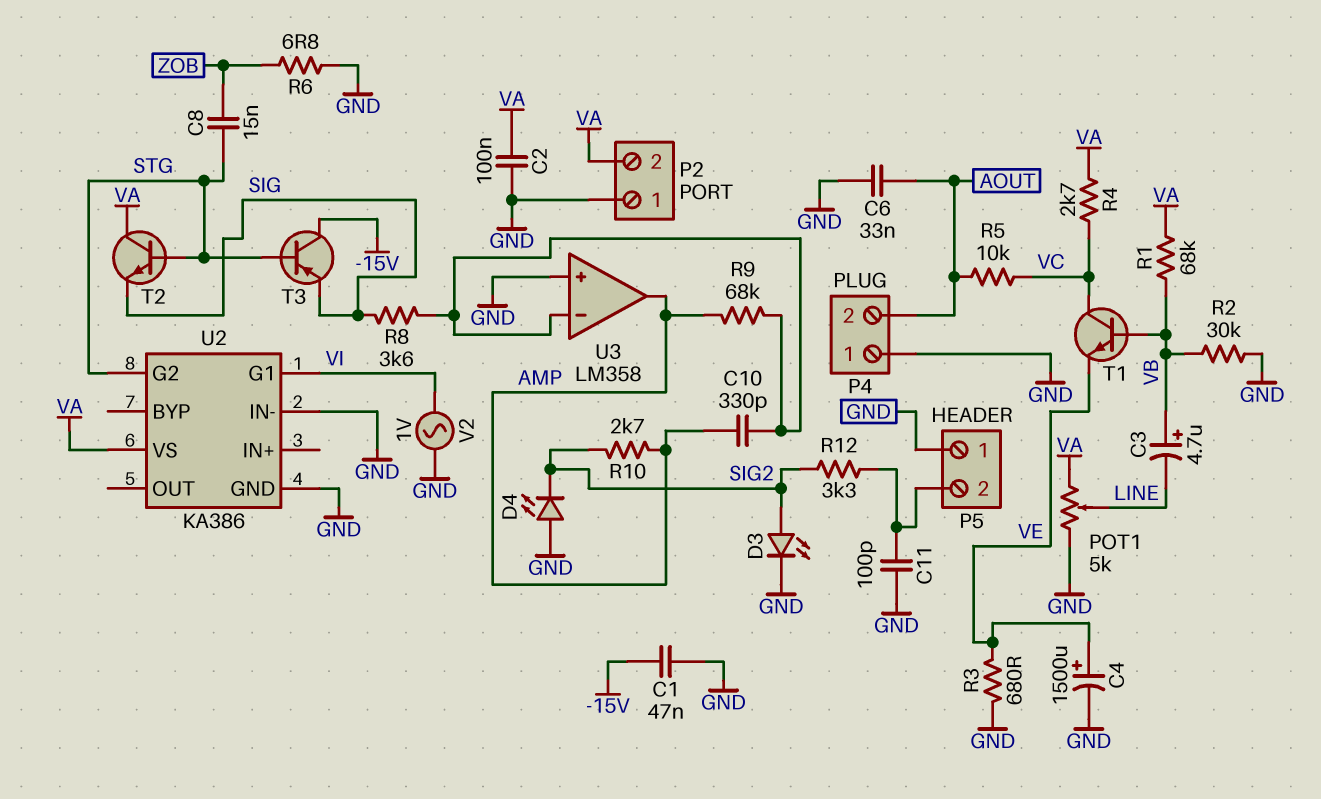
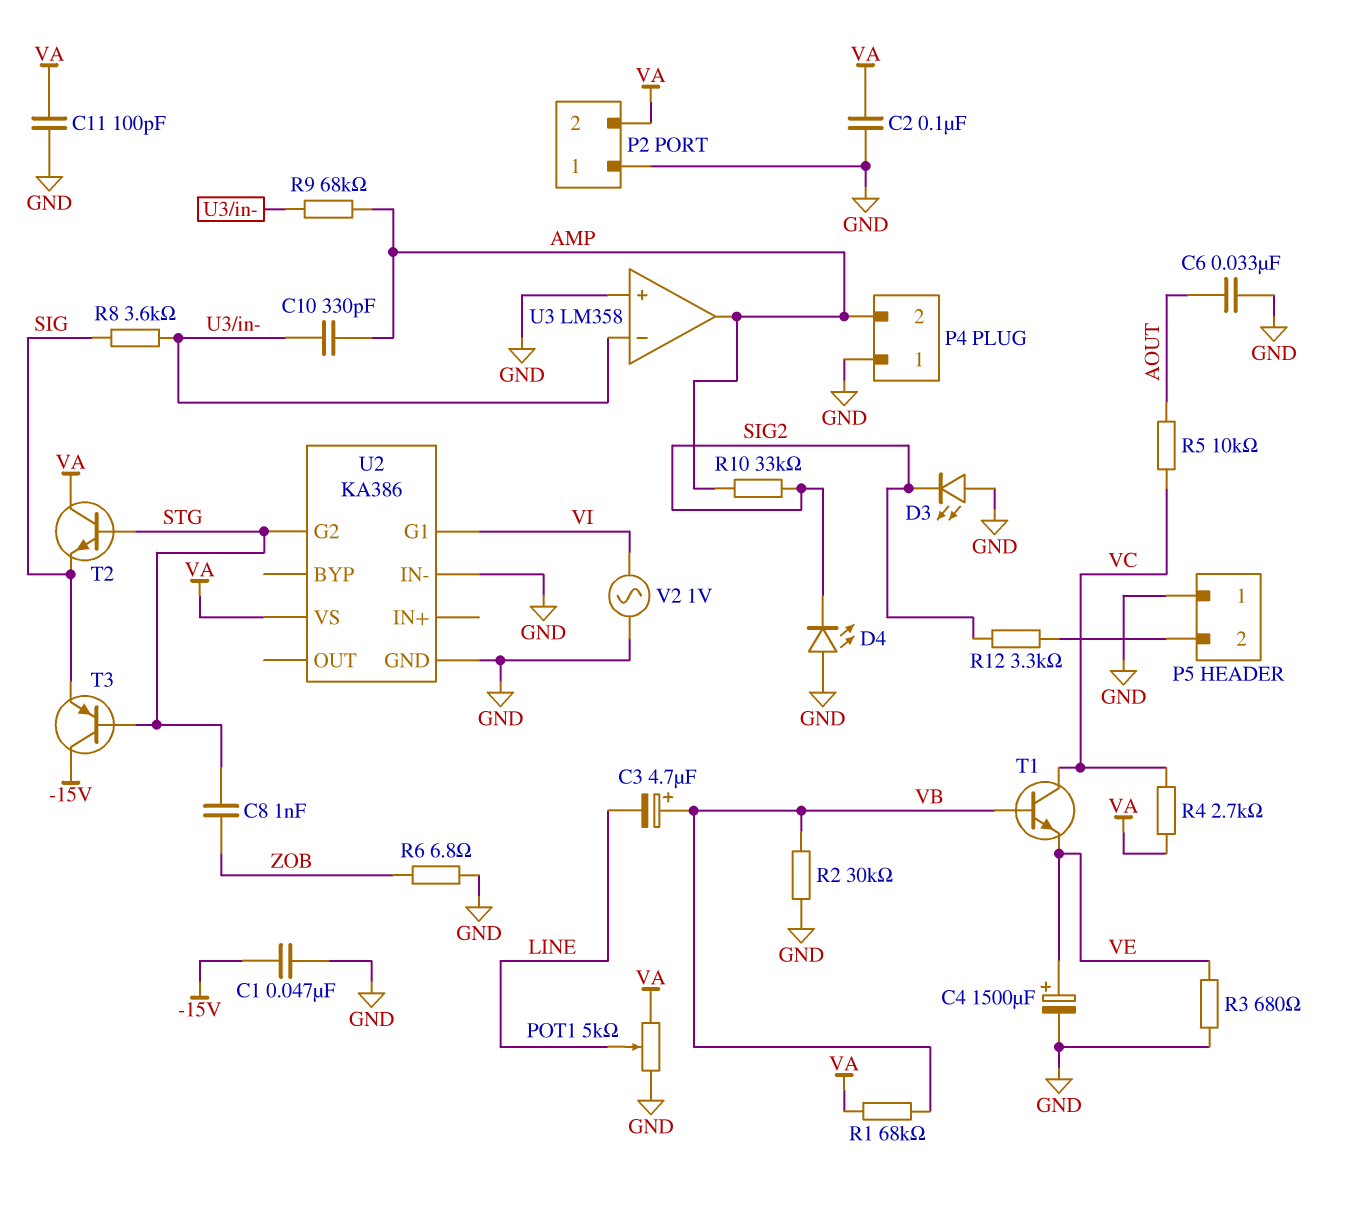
C8: 15nF (STG, ZOB) -> 1nF (STG, ZOB)
C11: 100pF (GND, P5/2) -> 100pF (GND, VA)
D3: LED (A SIG2, K GND) -> LED (A GND, K SIG2)
P4 pin 2: AOUT -> AMP
R10: 2.7k (AMP, SIG2) -> 33k (AMP, SIG2)

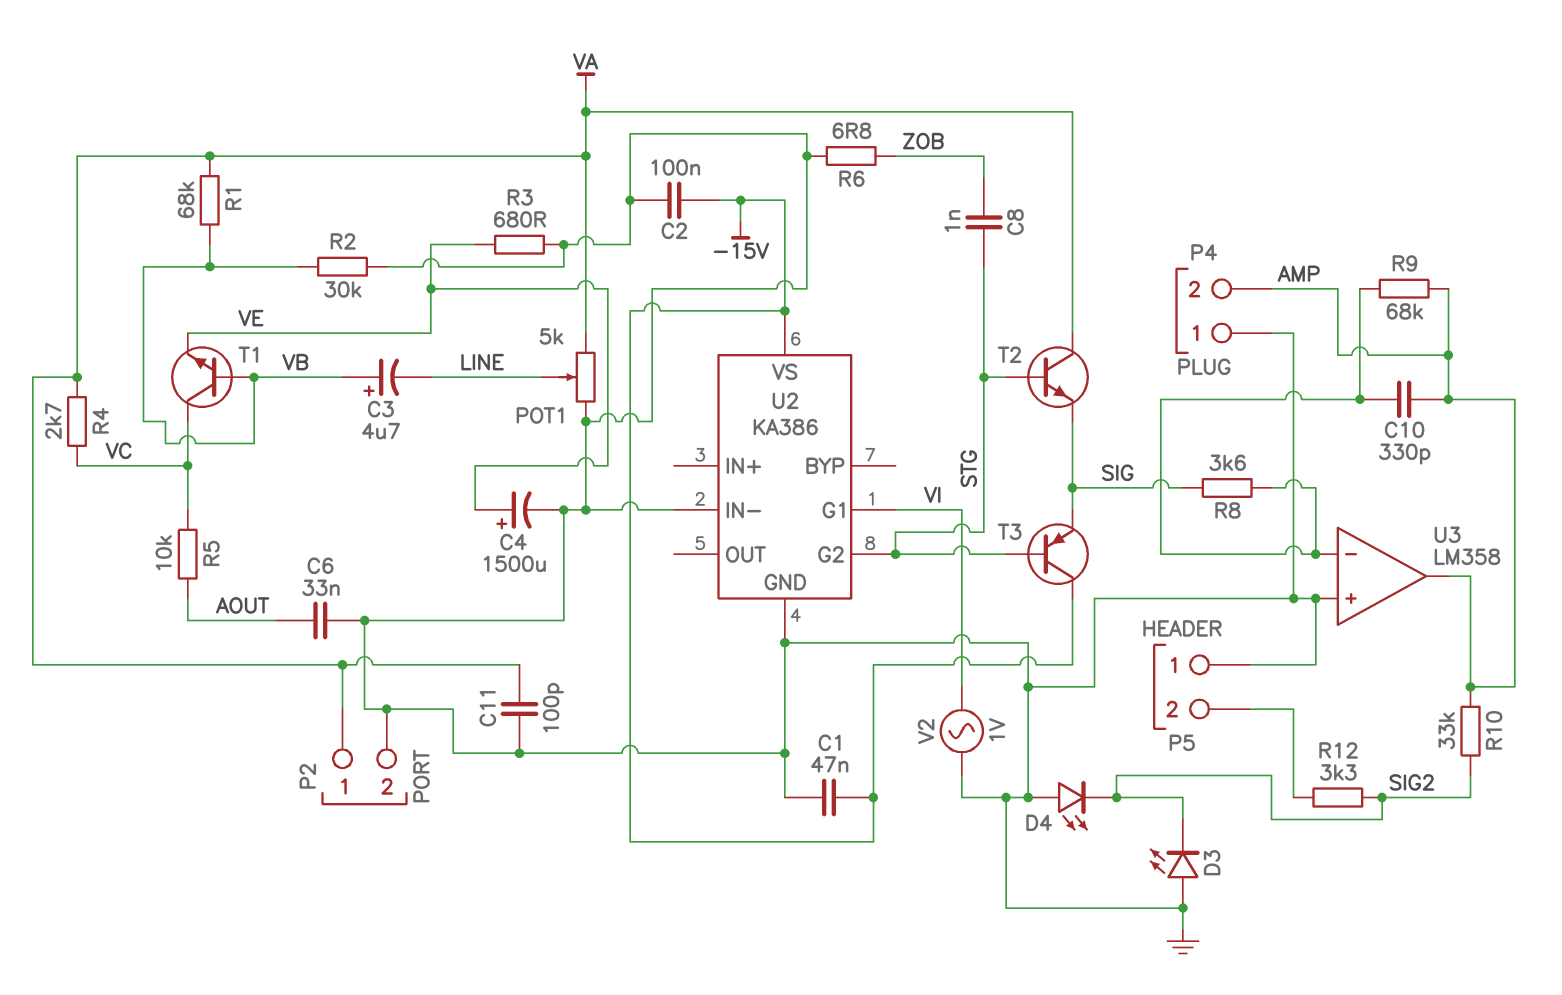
C2: 100nF (GND, VA) -> 100nF (-15V, GND)
P2 pin 1: GND -> VA
P2 pin 2: VA -> GND
U2 pin VS: VA -> -15V

